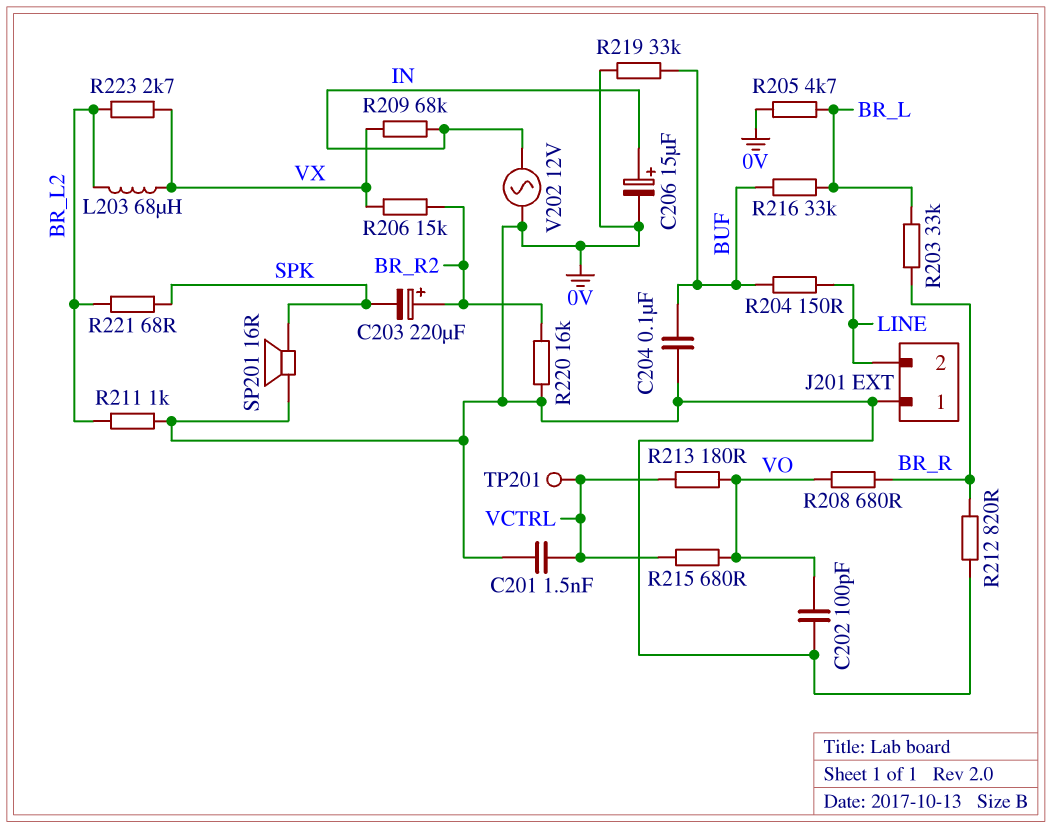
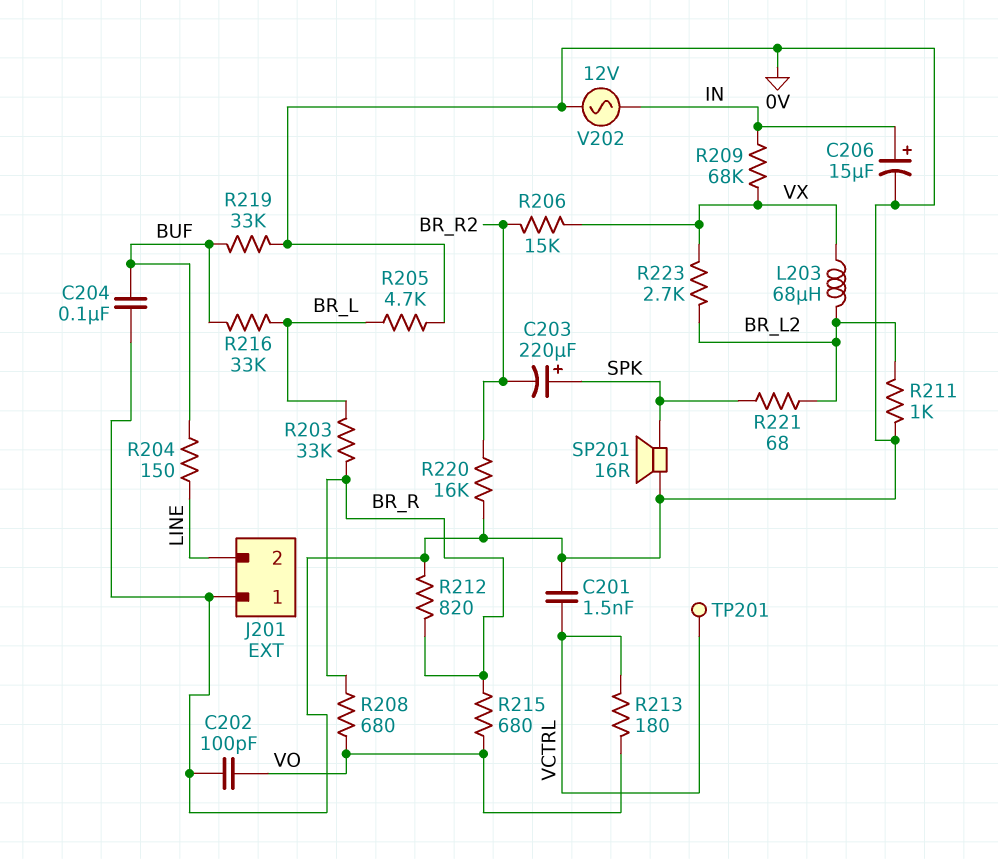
C203: 220uF (plus BR_R2, minus SPK) -> 220uF (plus SPK, minus BR_R2)
R215: 680 (VCTRL, VO) -> 680 (BR_R, VO)

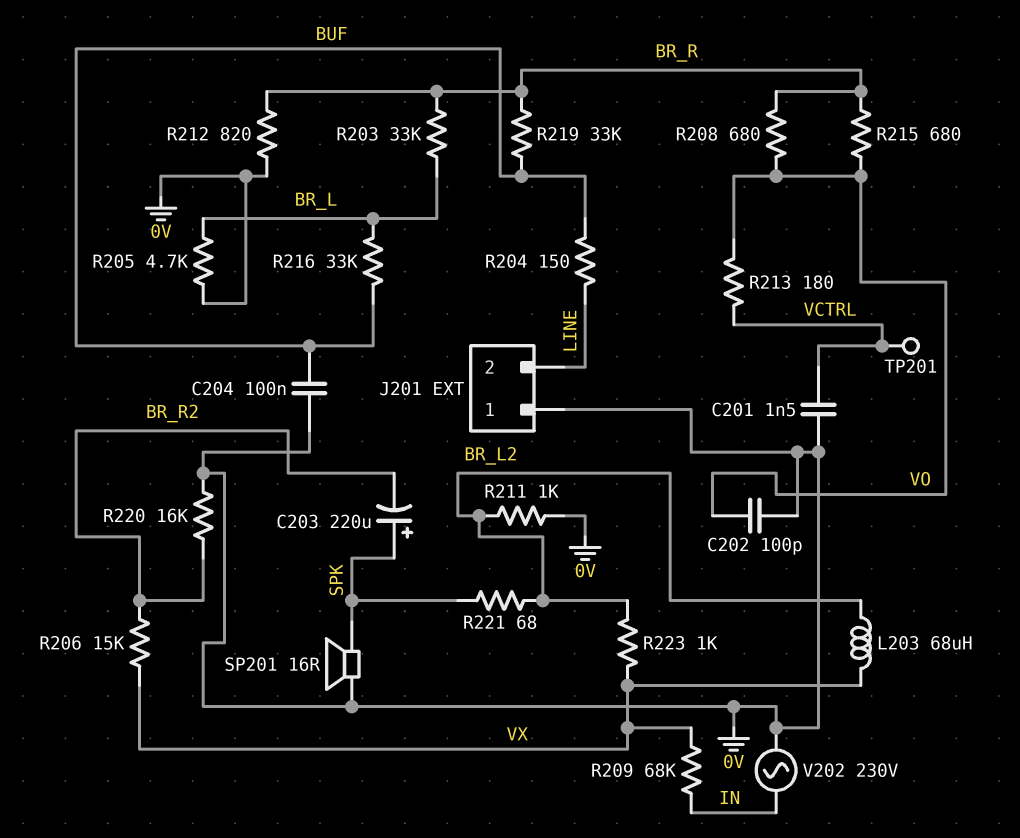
C206: 15uF (plus IN, minus 0V) -> none
R219: 33k (0V, BUF) -> 33k (BR_R, BUF)
R223: 2.7k (BR_L2, VX) -> 1k (BR_L2, VX)
V202: AC 12V (0V, IN) -> AC 230V (0V, IN)

